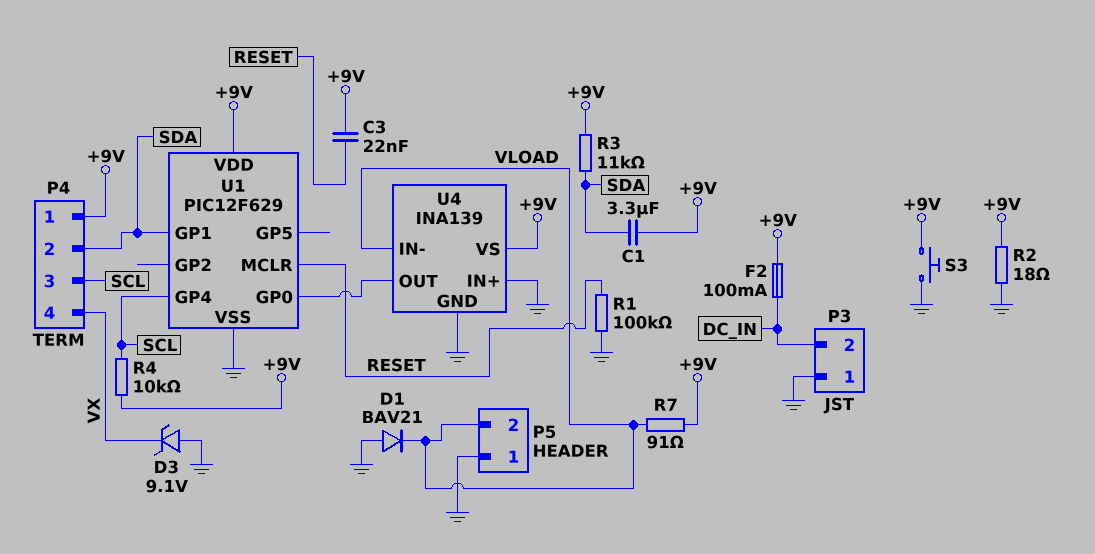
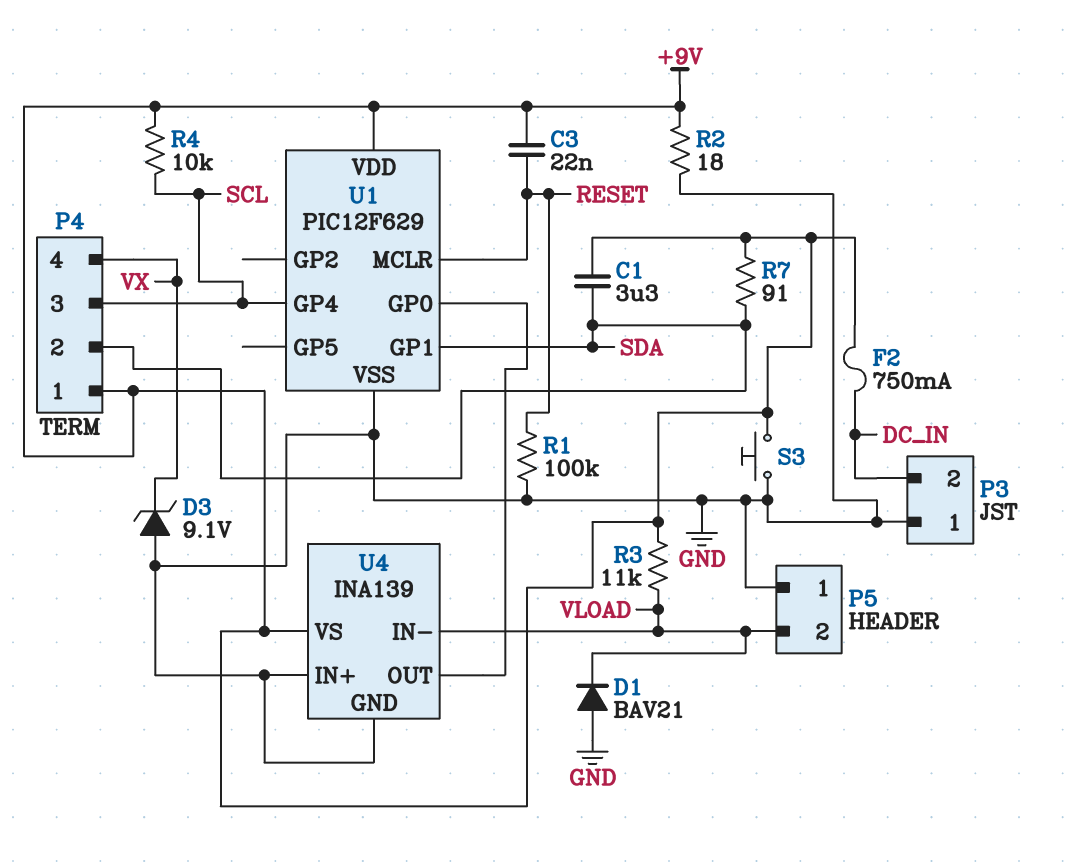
F2: 100mA (+9V, DC_IN) -> 750mA (+9V, DC_IN)
R3: 11k (+9V, SDA) -> 11k (+9V, VLOAD)
R7: 91 (+9V, VLOAD) -> 91 (+9V, SDA)

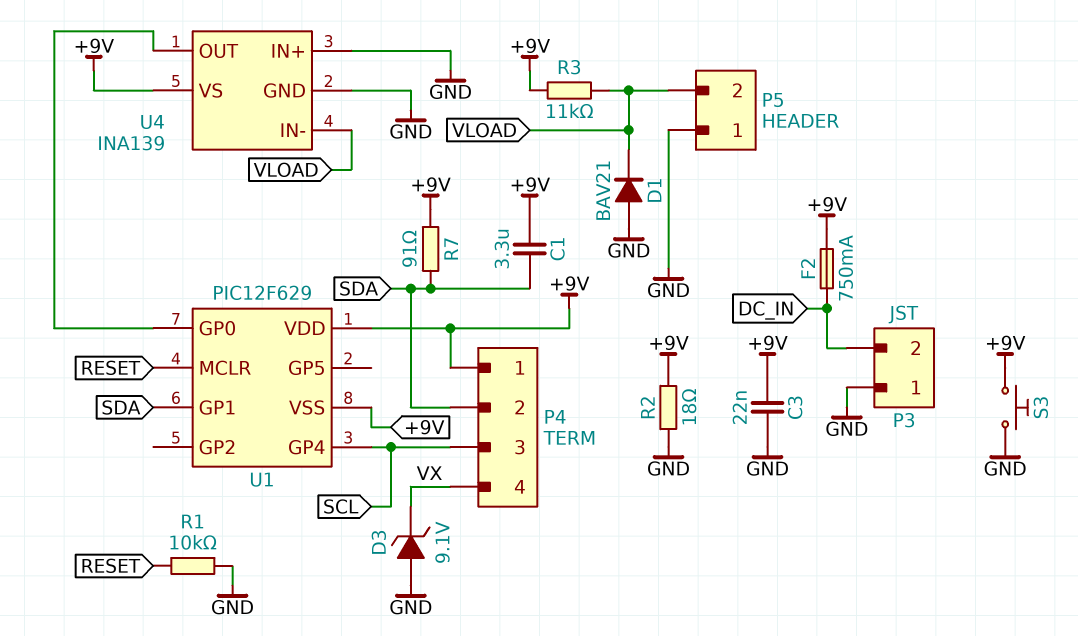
C3: 22nF (+9V, RESET) -> 22nF (+9V, GND)
R1: 100k (GND, RESET) -> 10k (GND, RESET)
R4: 10k (+9V, SCL) -> none
U1 pin VSS: GND -> +9V

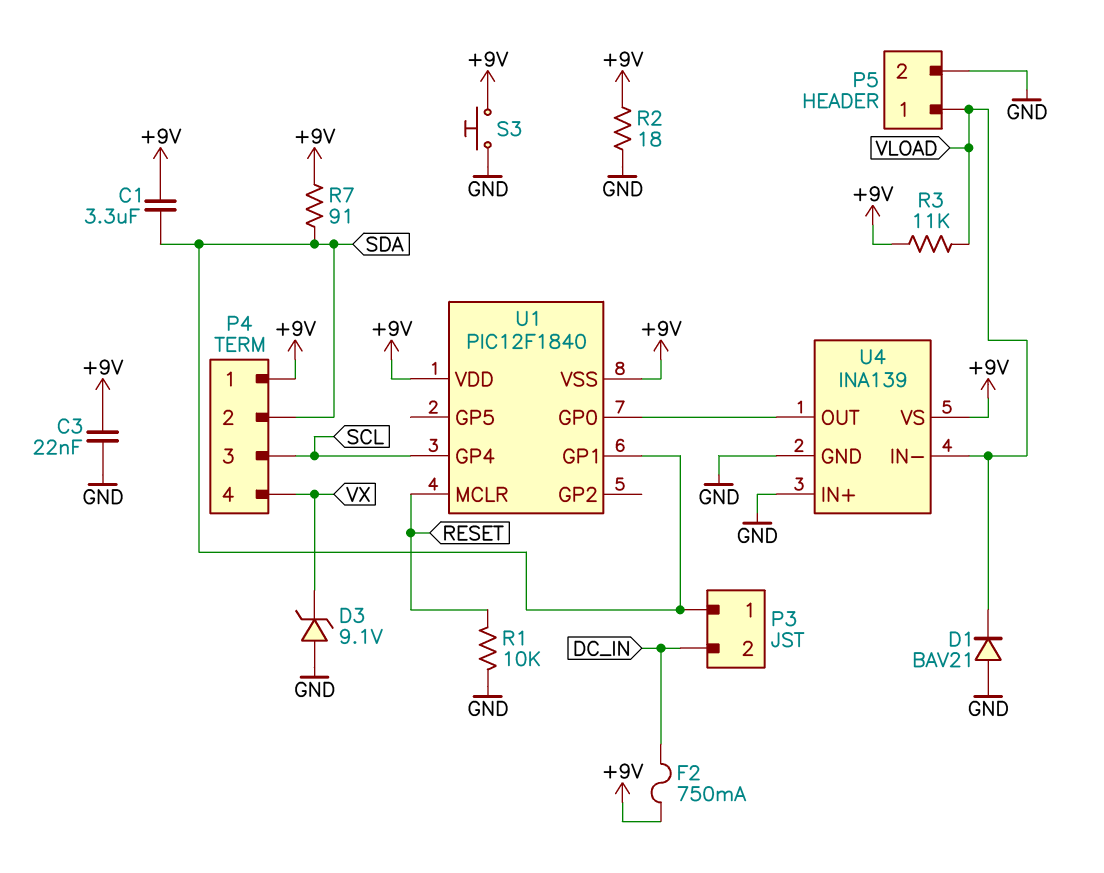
P3 pin 1: GND -> SDA
P5 pin 1: GND -> VLOAD
P5 pin 2: VLOAD -> GND
U1: PIC12F629 -> PIC12F1840

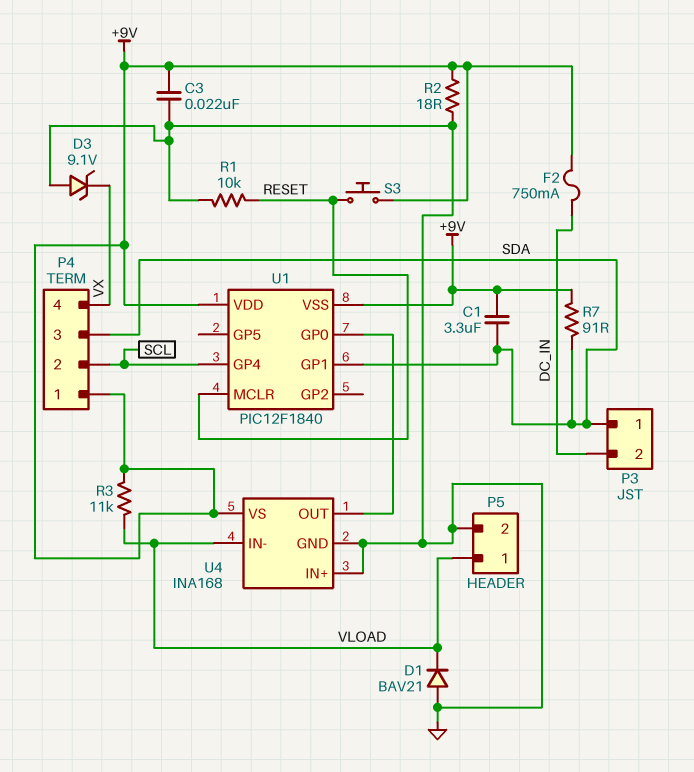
P4 pin 2: SDA -> SCL
P4 pin 3: SCL -> SDA
S3: button (+9V, GND) -> button (+9V, RESET)
U4: INA139 -> INA168

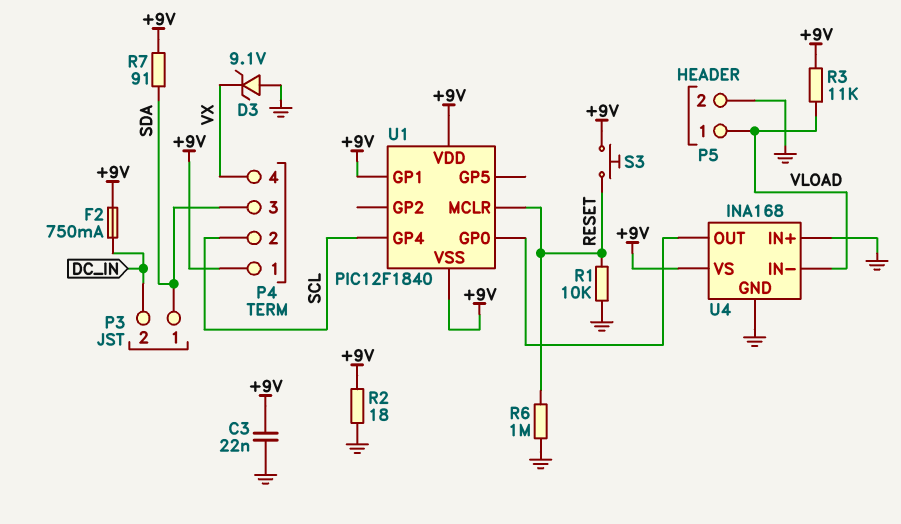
C1: 3.3uF (+9V, SDA) -> none
D1: diode BAV21 (A GND, K VLOAD) -> none
R6: none -> 1M (GND, RESET)
U1 pin GP1: SDA -> +9V

